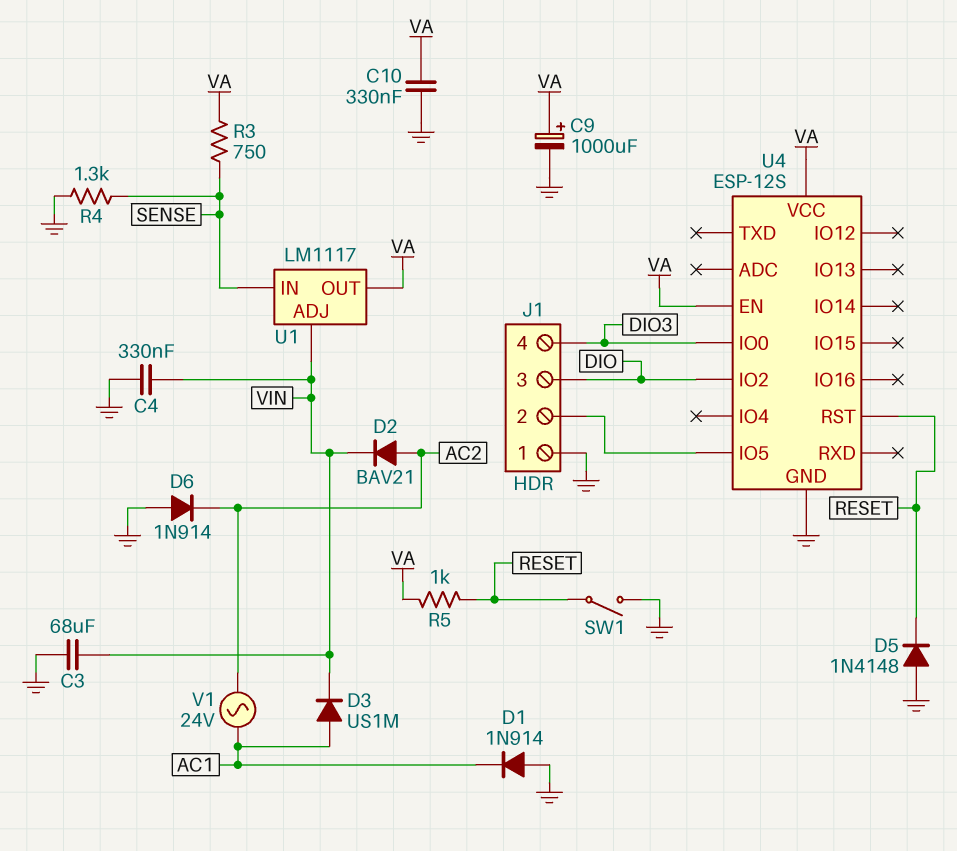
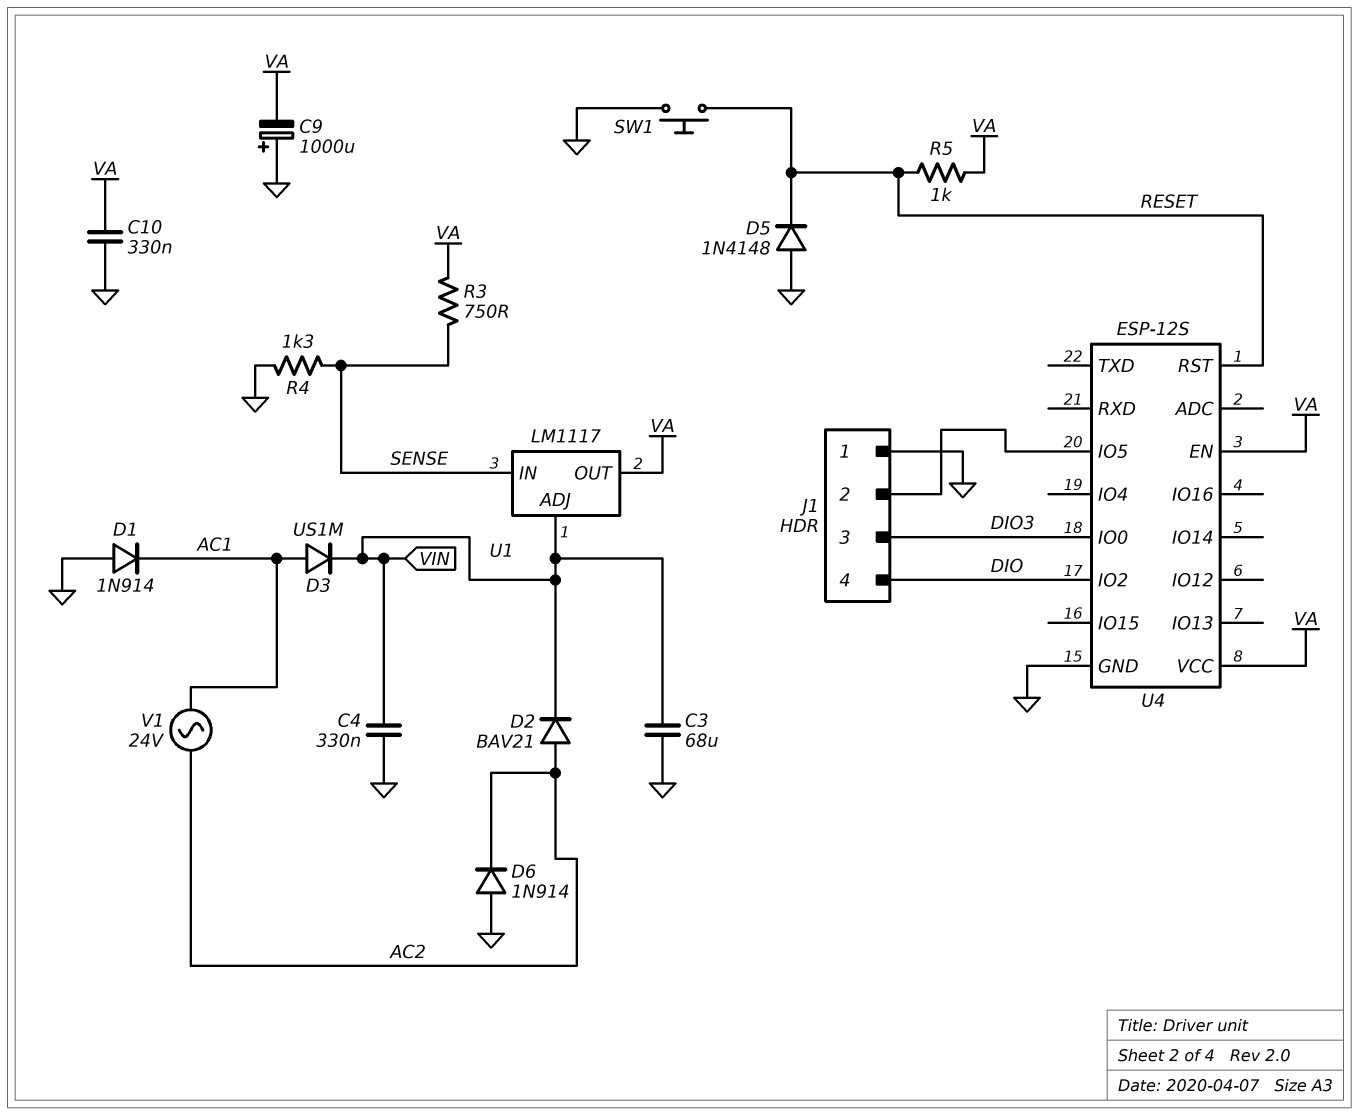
C9: 1000uF (plus VA, minus GND) -> 1000uF (plus GND, minus VA)
J1 pin 3: DIO -> DIO3
J1 pin 4: DIO3 -> DIO
SW1: switch (GND, RESET) -> button (GND, RESET)

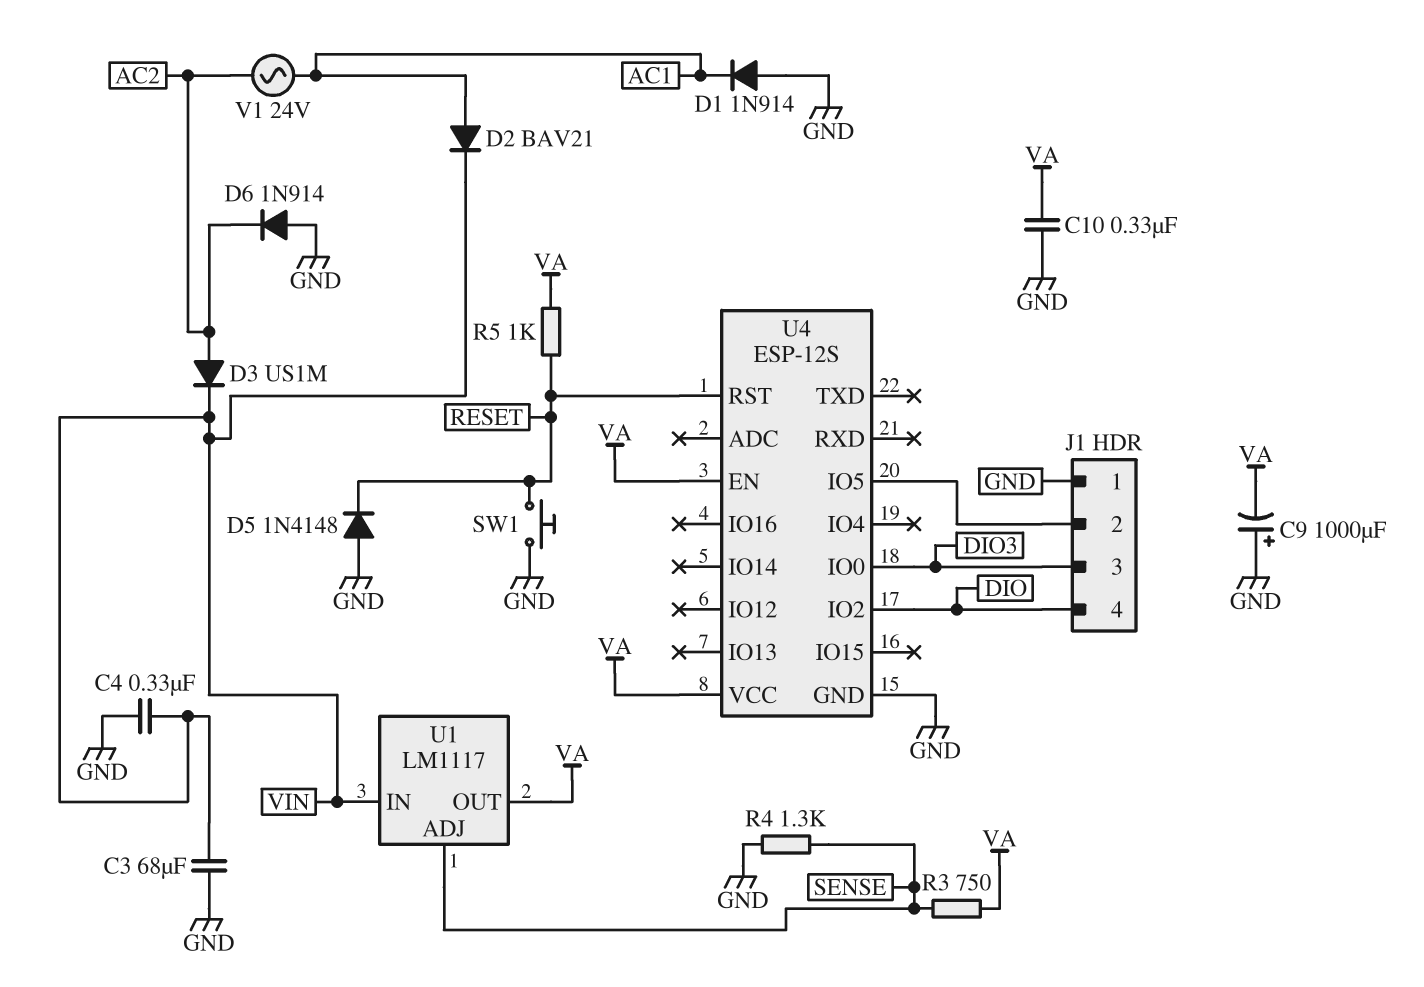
D2: diode BAV21 (A AC2, K VIN) -> diode BAV21 (A AC1, K VIN)
D3: diode US1M (A AC1, K VIN) -> diode US1M (A AC2, K VIN)
U1 pin ADJ: VIN -> SENSE
U1 pin IN: SENSE -> VIN

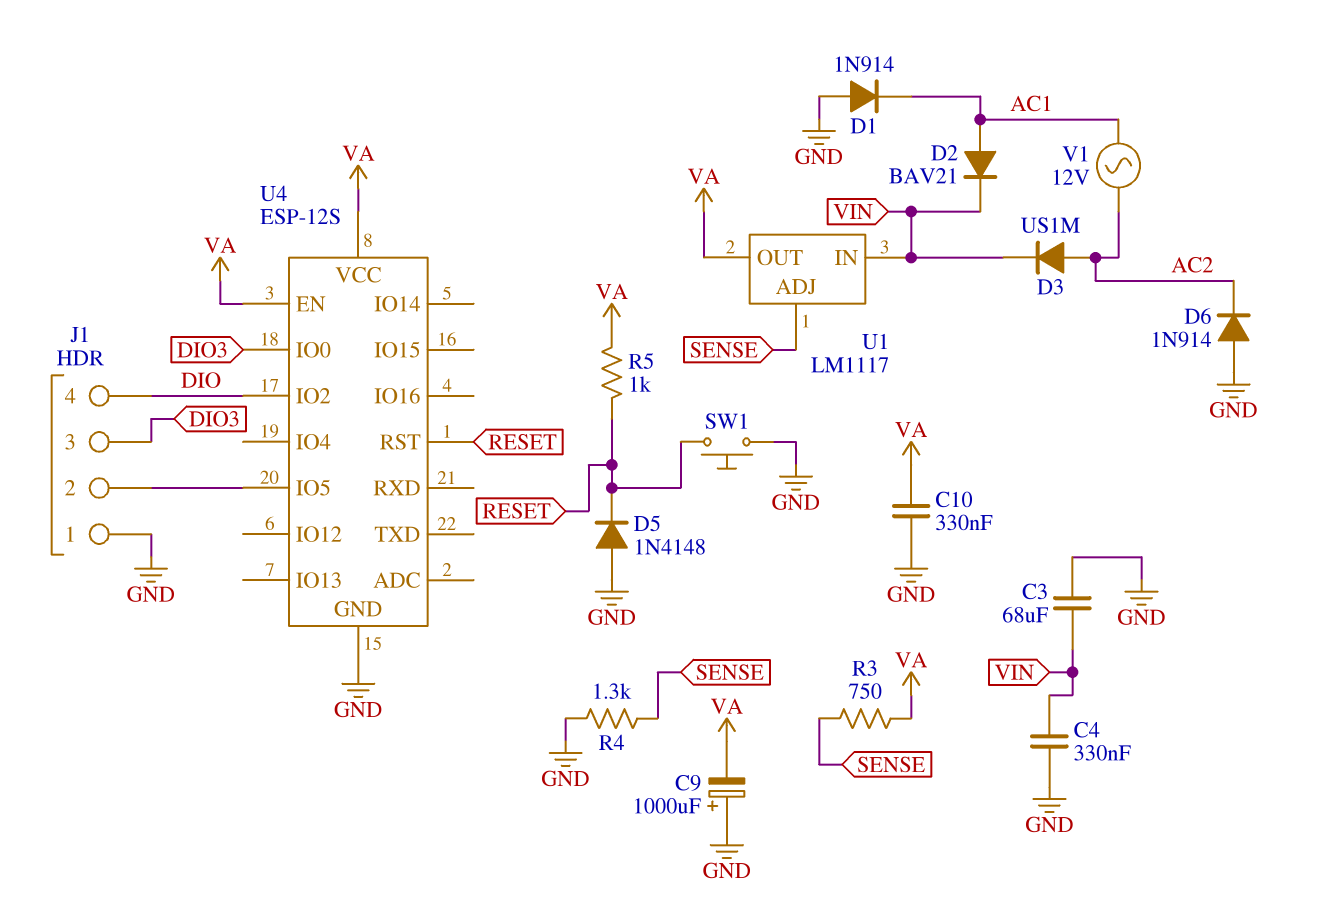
V1: AC 24V (AC1, AC2) -> AC 12V (AC1, AC2)

